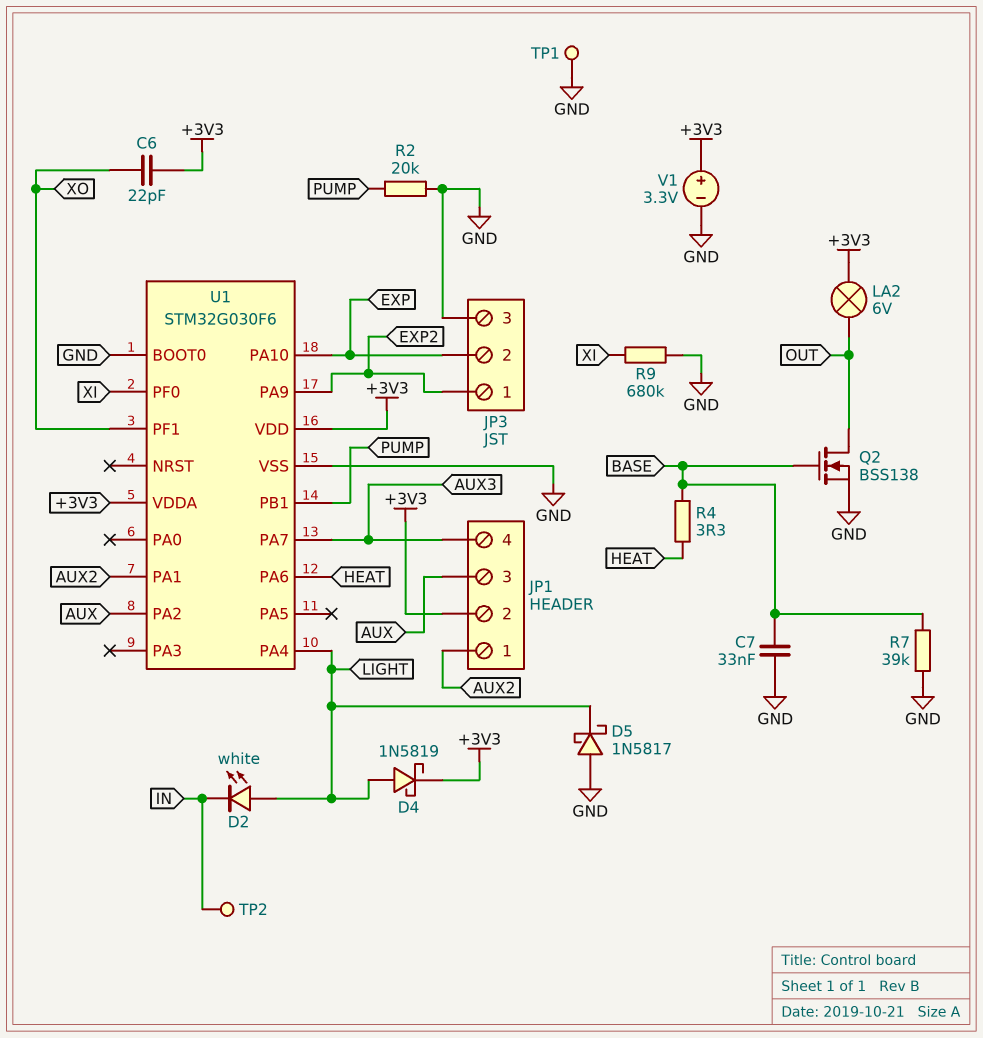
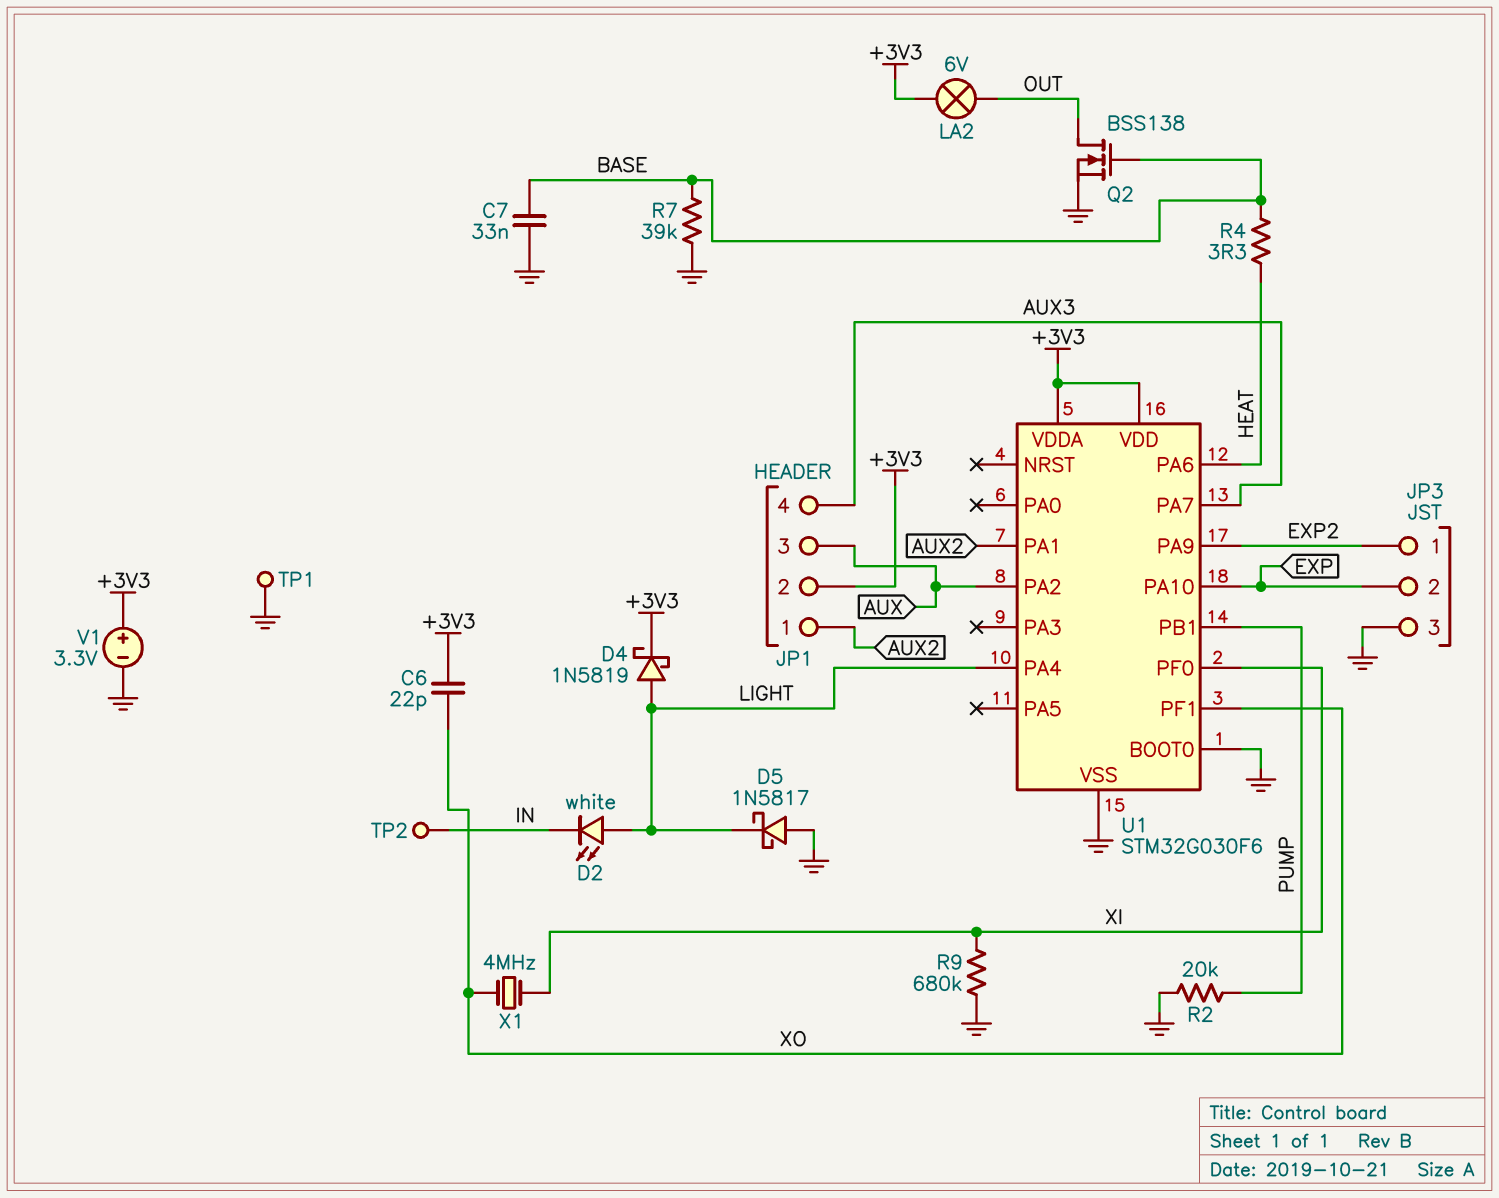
X1: none -> 4MHz (XI, XO)

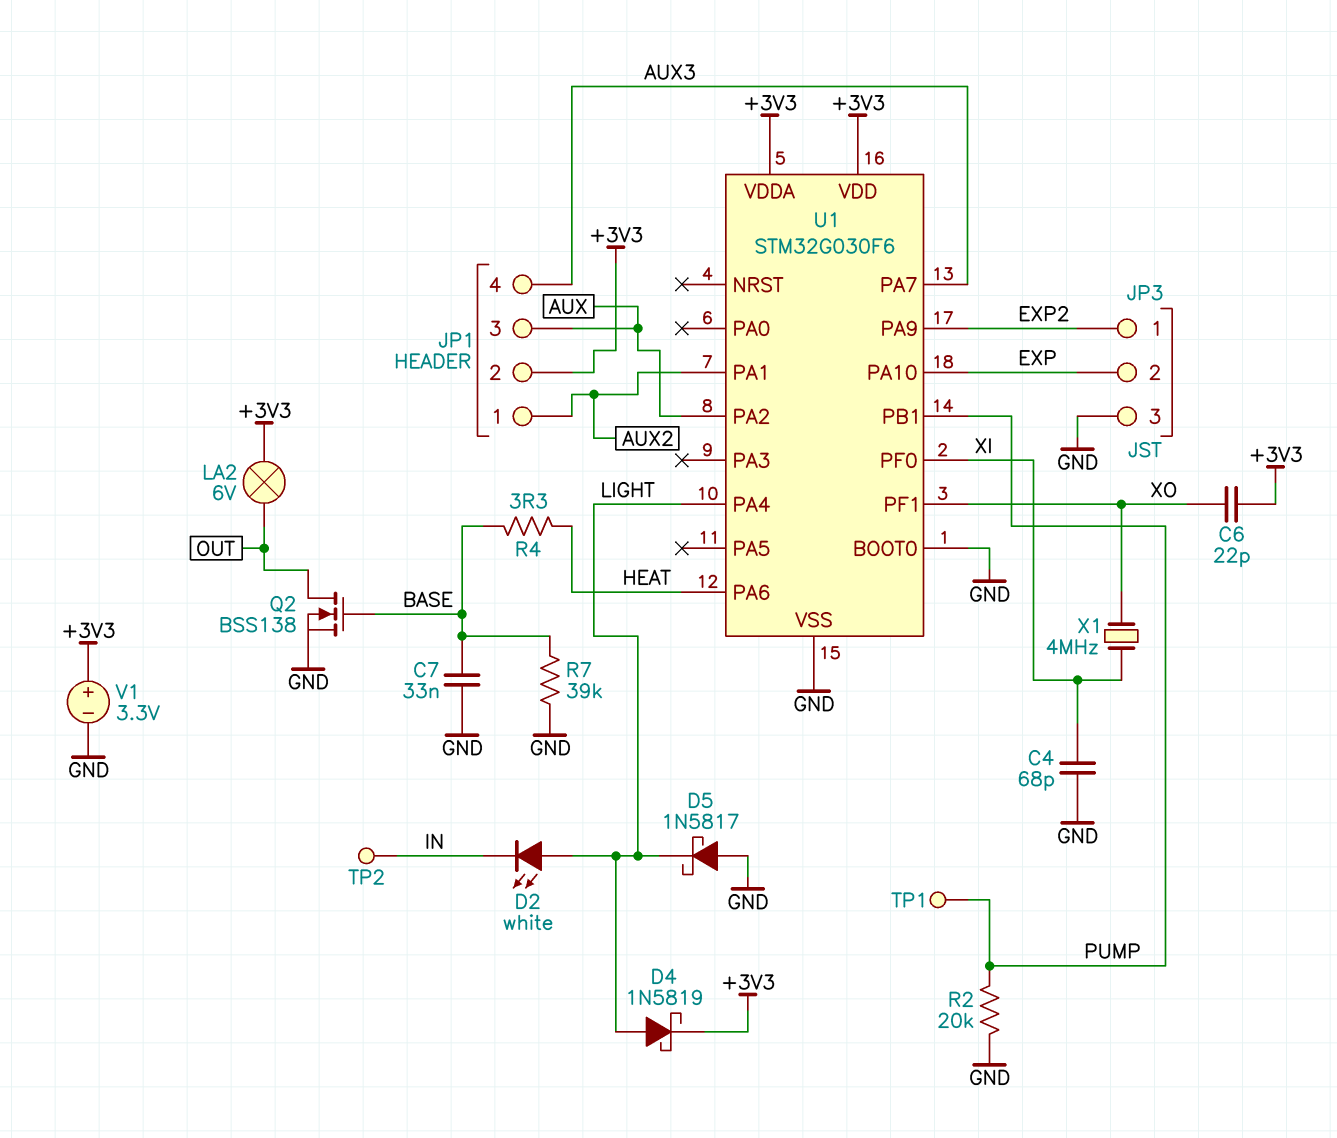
C4: none -> 68pF (GND, XI)
R9: 680k (GND, XI) -> none
TP1: test point (GND) -> test point (PUMP)

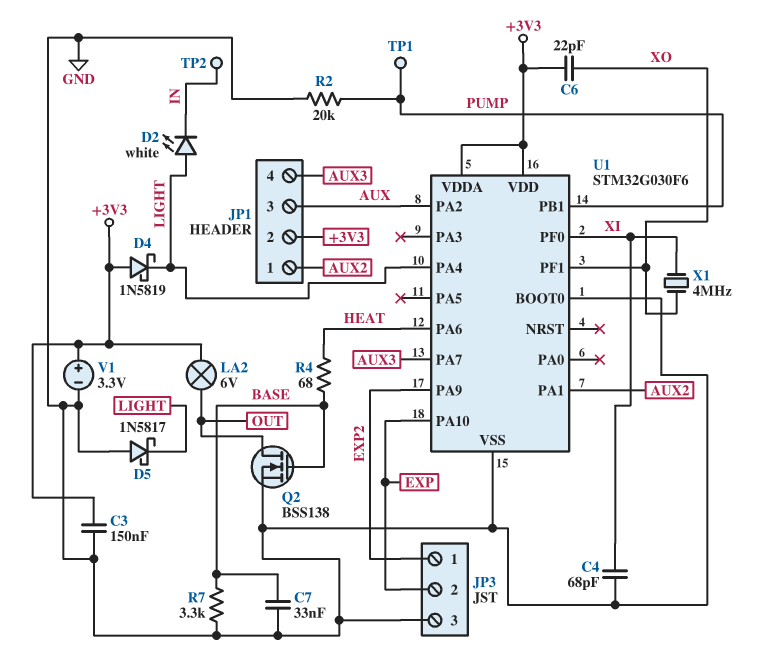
C3: none -> 150nF (+3V3, GND)
D4: schottky 1N5819 (A LIGHT, K +3V3) -> schottky 1N5819 (A +3V3, K LIGHT)
R4: 3.3 (BASE, HEAT) -> 68 (BASE, HEAT)
R7: 39k (BASE, GND) -> 3.3k (BASE, GND)

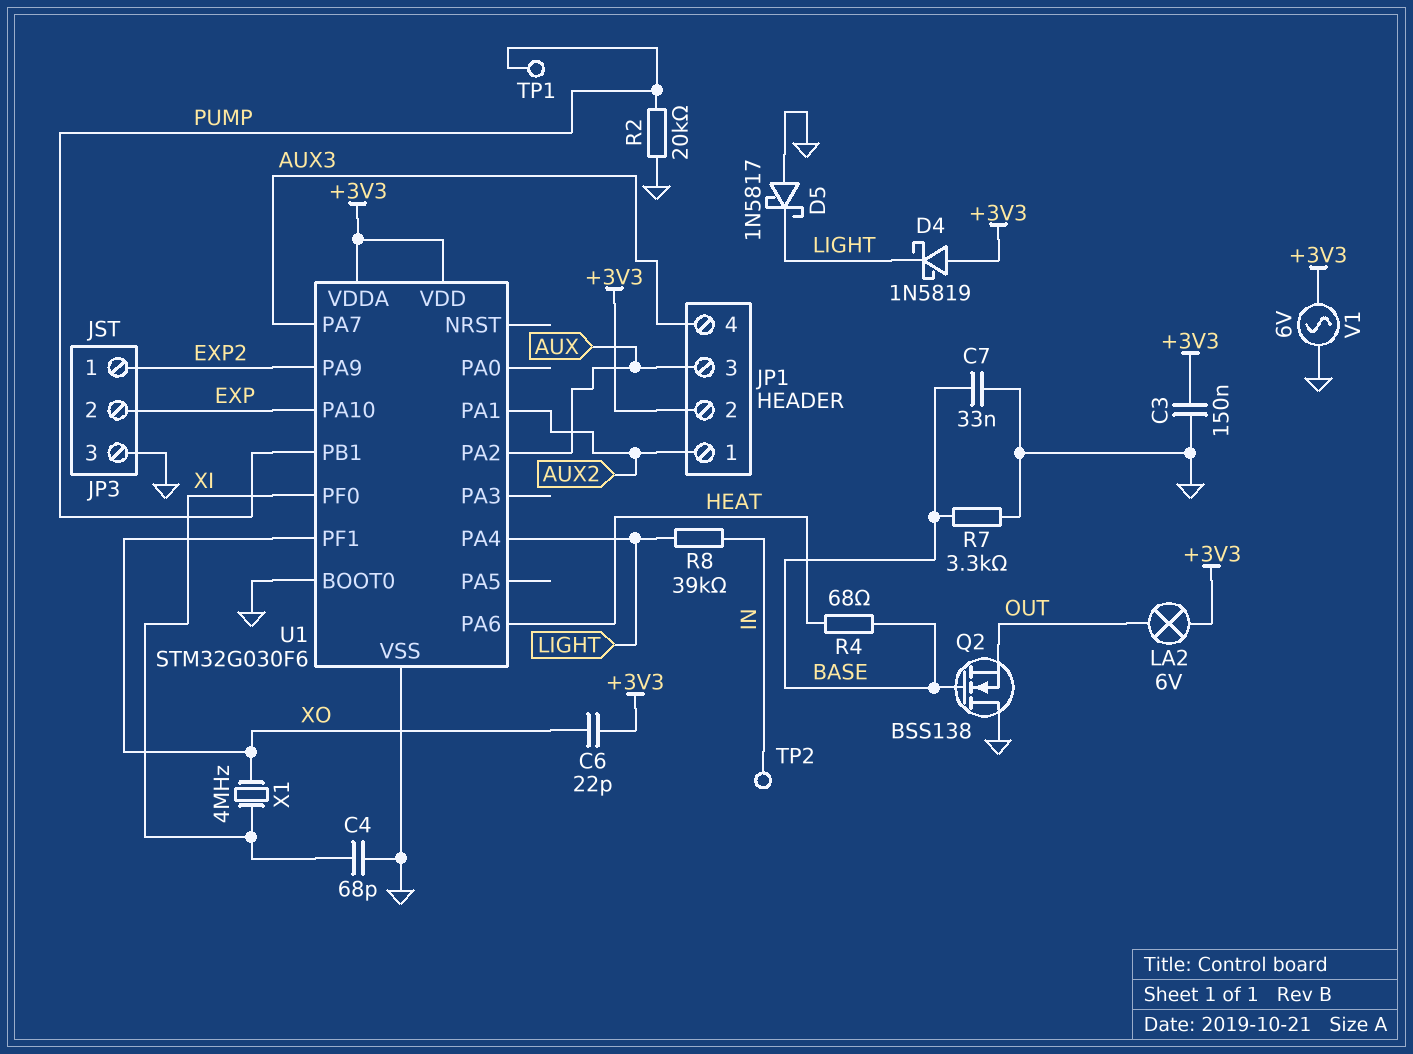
D2: LED white (A LIGHT, K IN) -> none
Q2: NMOS BSS138 (G BASE, D OUT, S GND) -> NMOS BSS138 (G BASE, D GND, S OUT)
R8: none -> 39k (IN, LIGHT)
V1: 3.3V (plus +3V3, minus GND) -> AC 6V (+3V3, GND)

